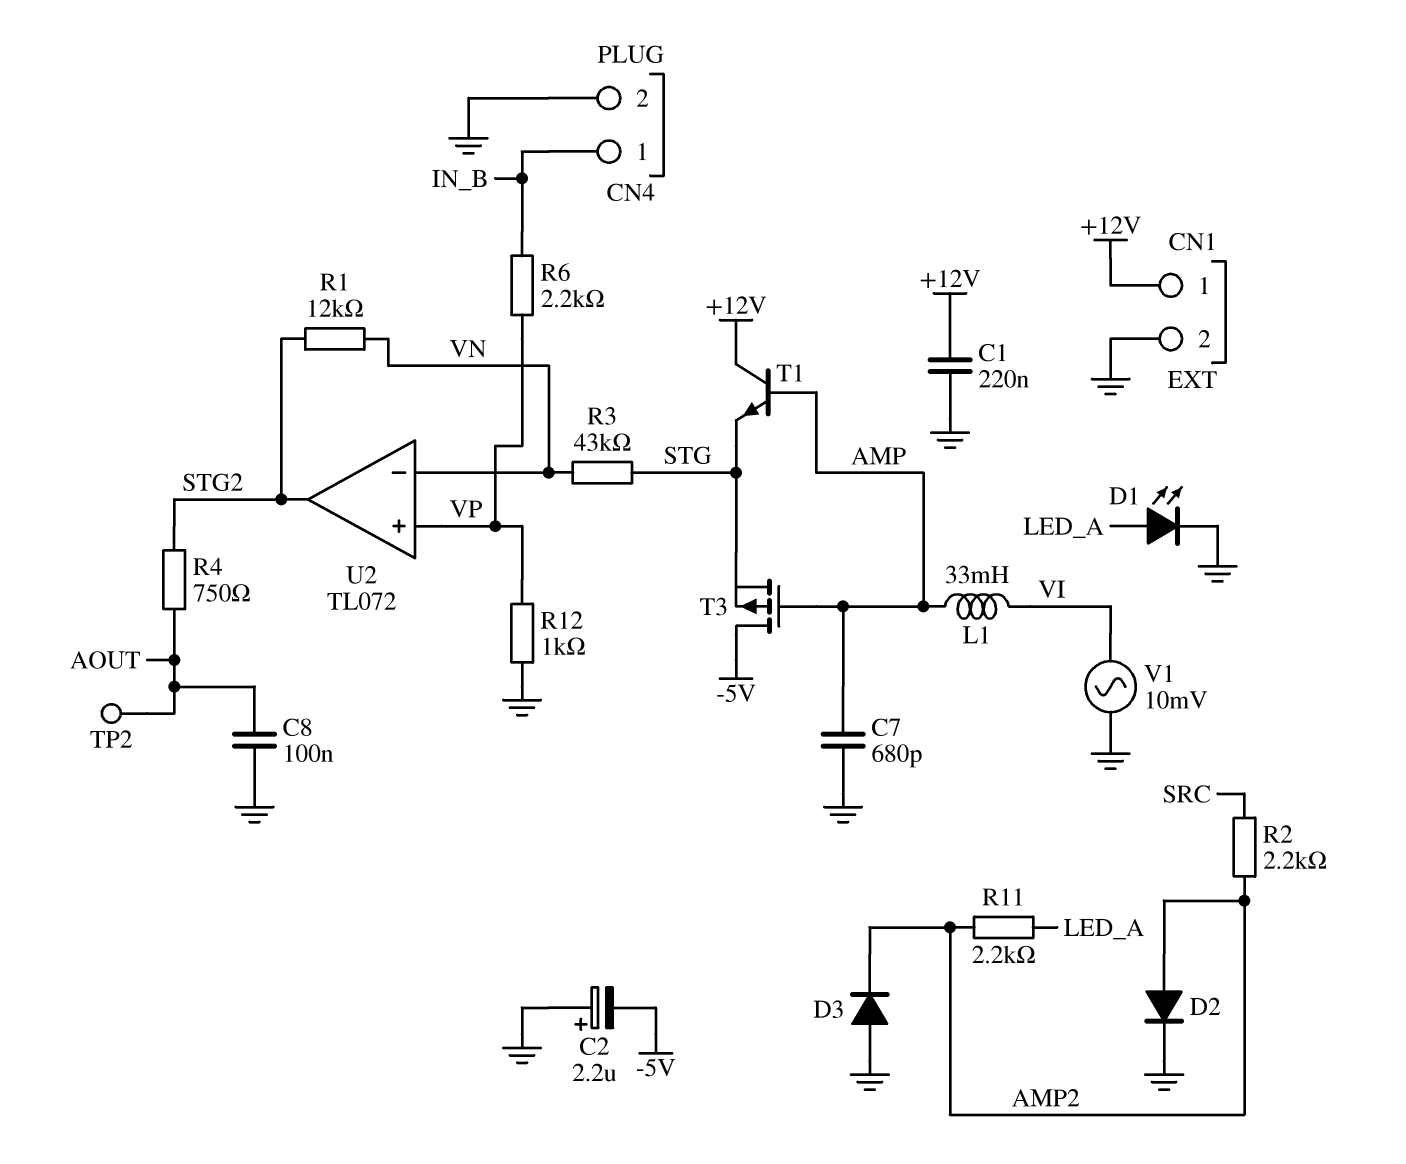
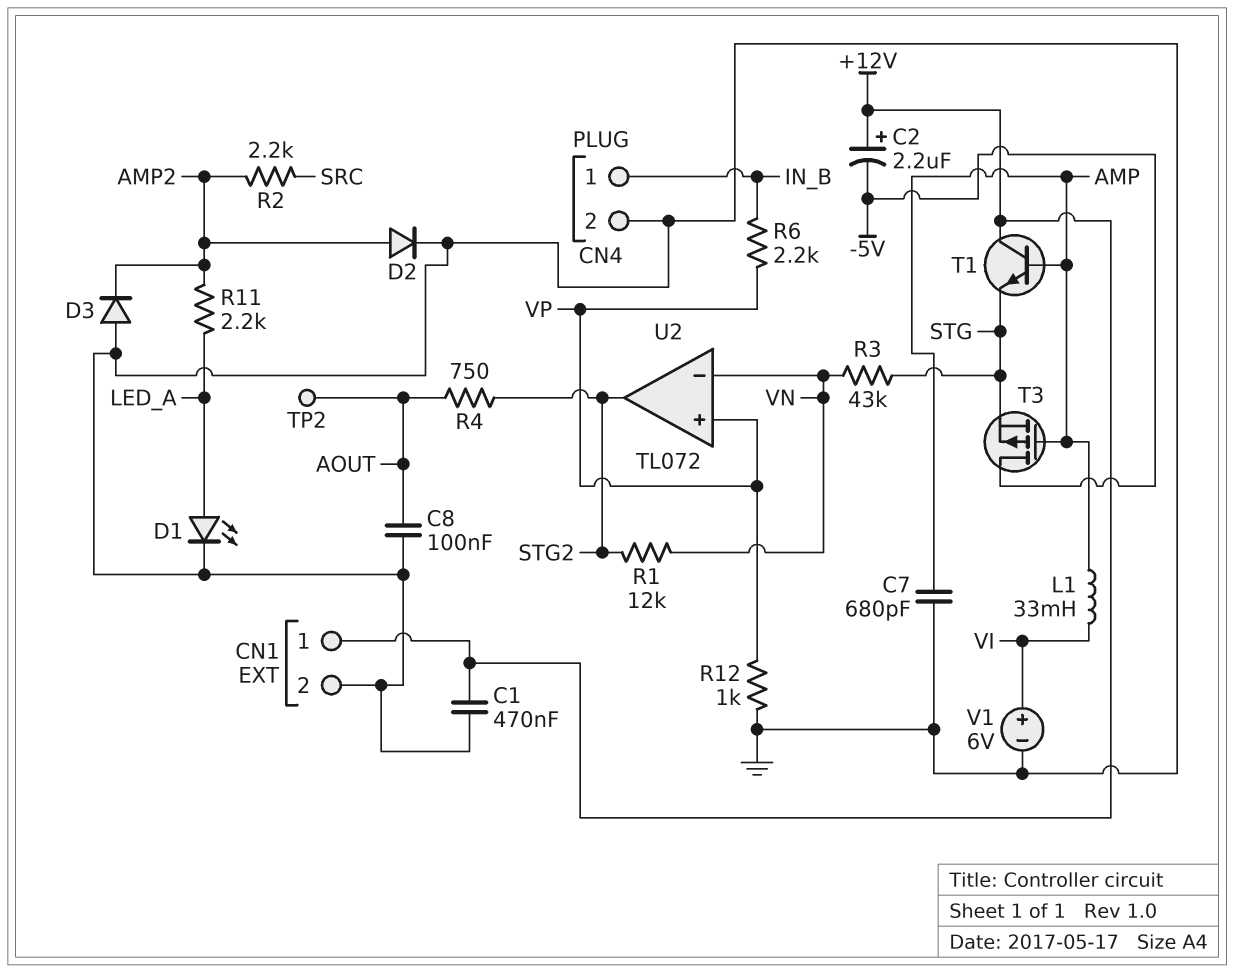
C1: 220nF (+12V, GND) -> 470nF (+12V, GND)
C2: 2.2uF (plus GND, minus -5V) -> 2.2uF (plus +12V, minus -5V)
V1: AC 10mV (GND, VI) -> 6V (plus VI, minus GND)

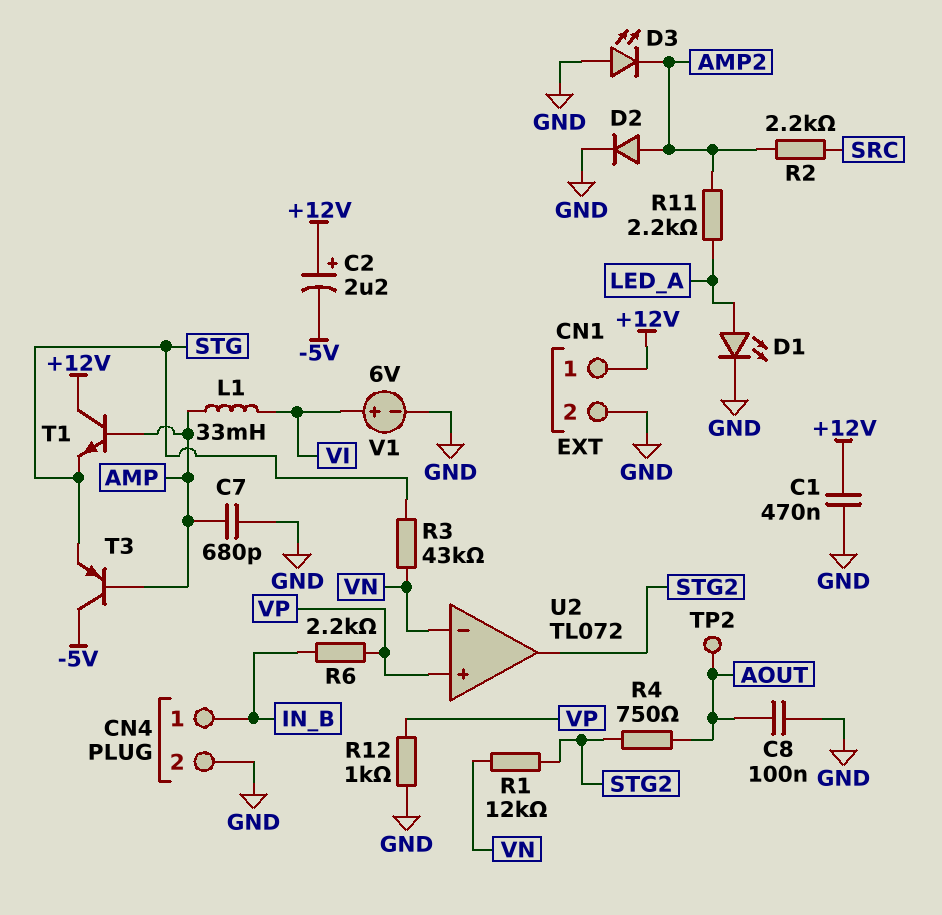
D3: diode (A GND, K AMP2) -> LED (A GND, K AMP2)
T3: PMOS (G AMP, D -5V, S STG) -> PNP (B AMP, C -5V, E STG)

